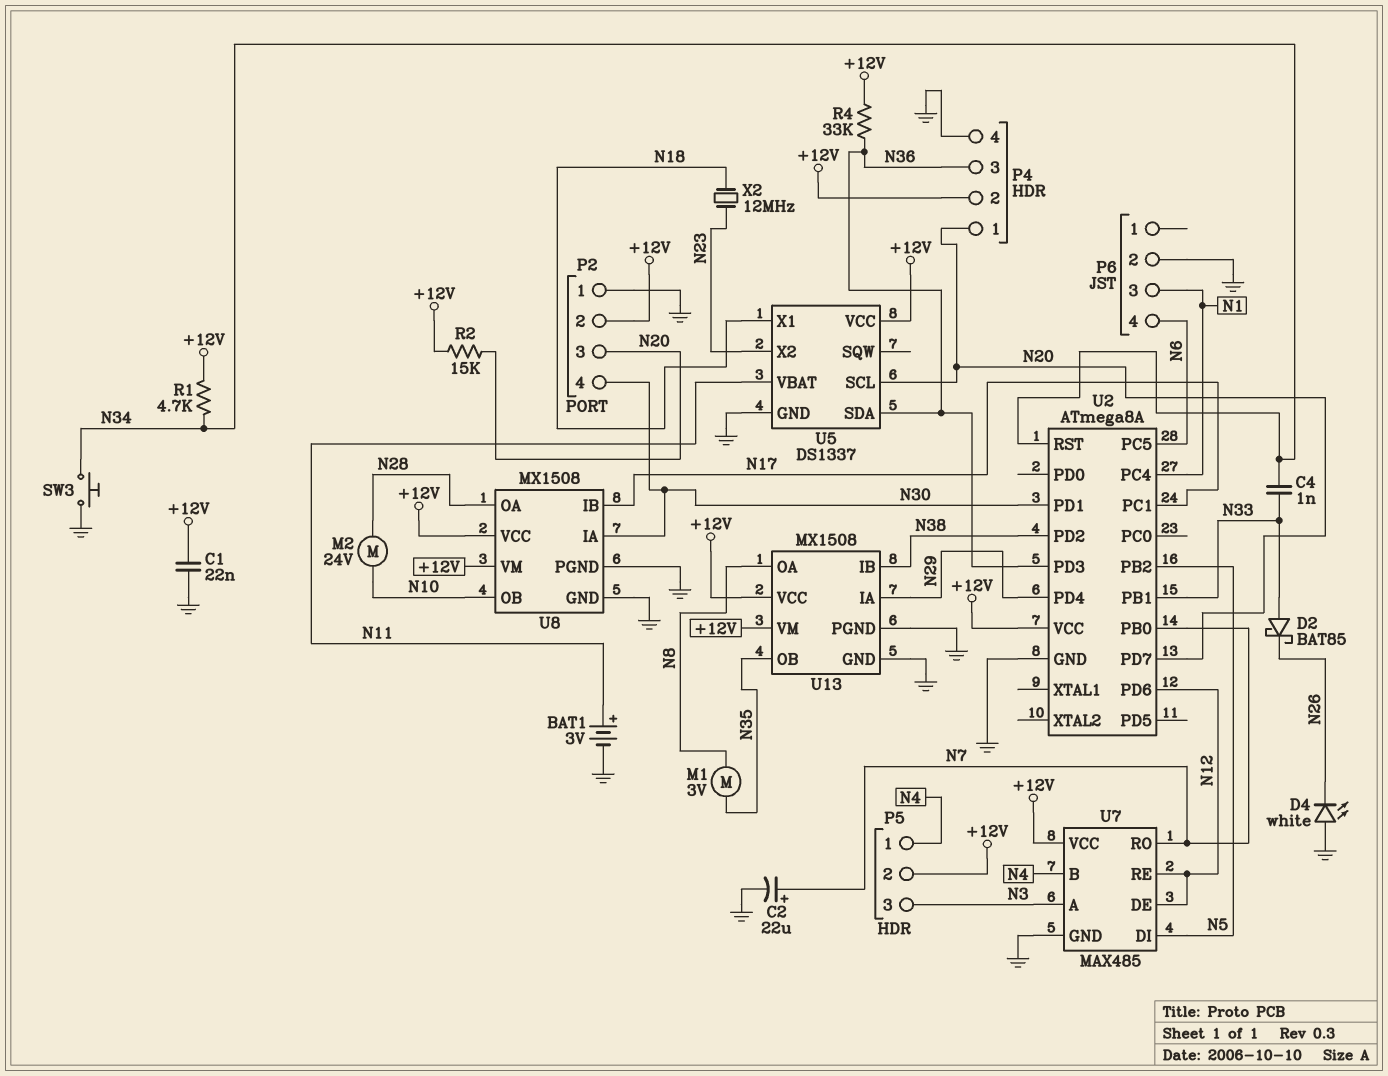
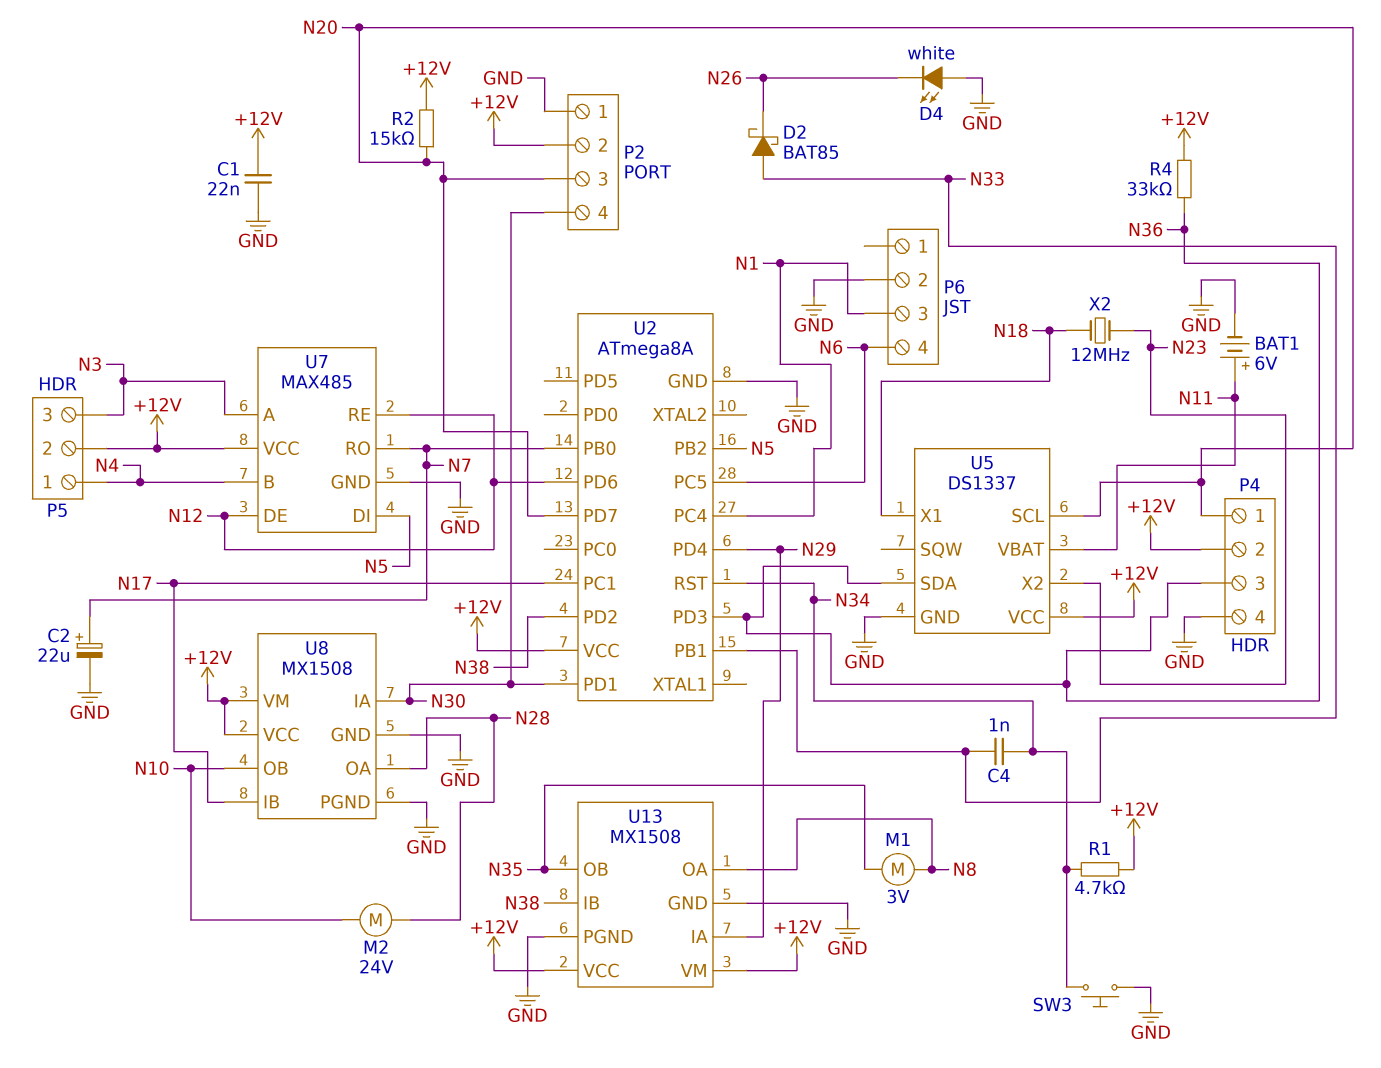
BAT1: 3V (plus N11, minus GND) -> 6V (plus N11, minus GND)

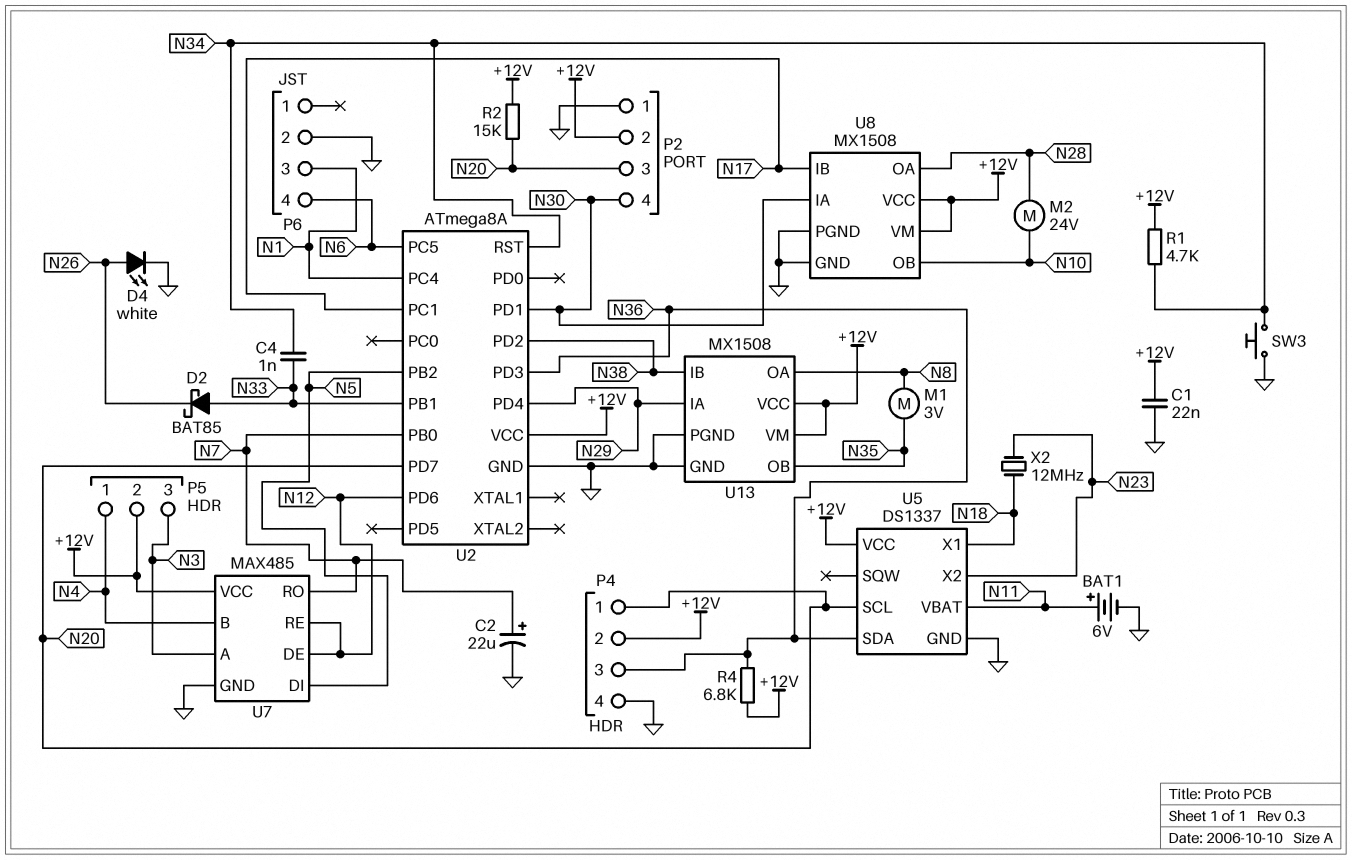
D4: LED white (A GND, K N26) -> LED white (A N26, K GND)
R4: 33k (+12V, N36) -> 6.8k (+12V, N36)

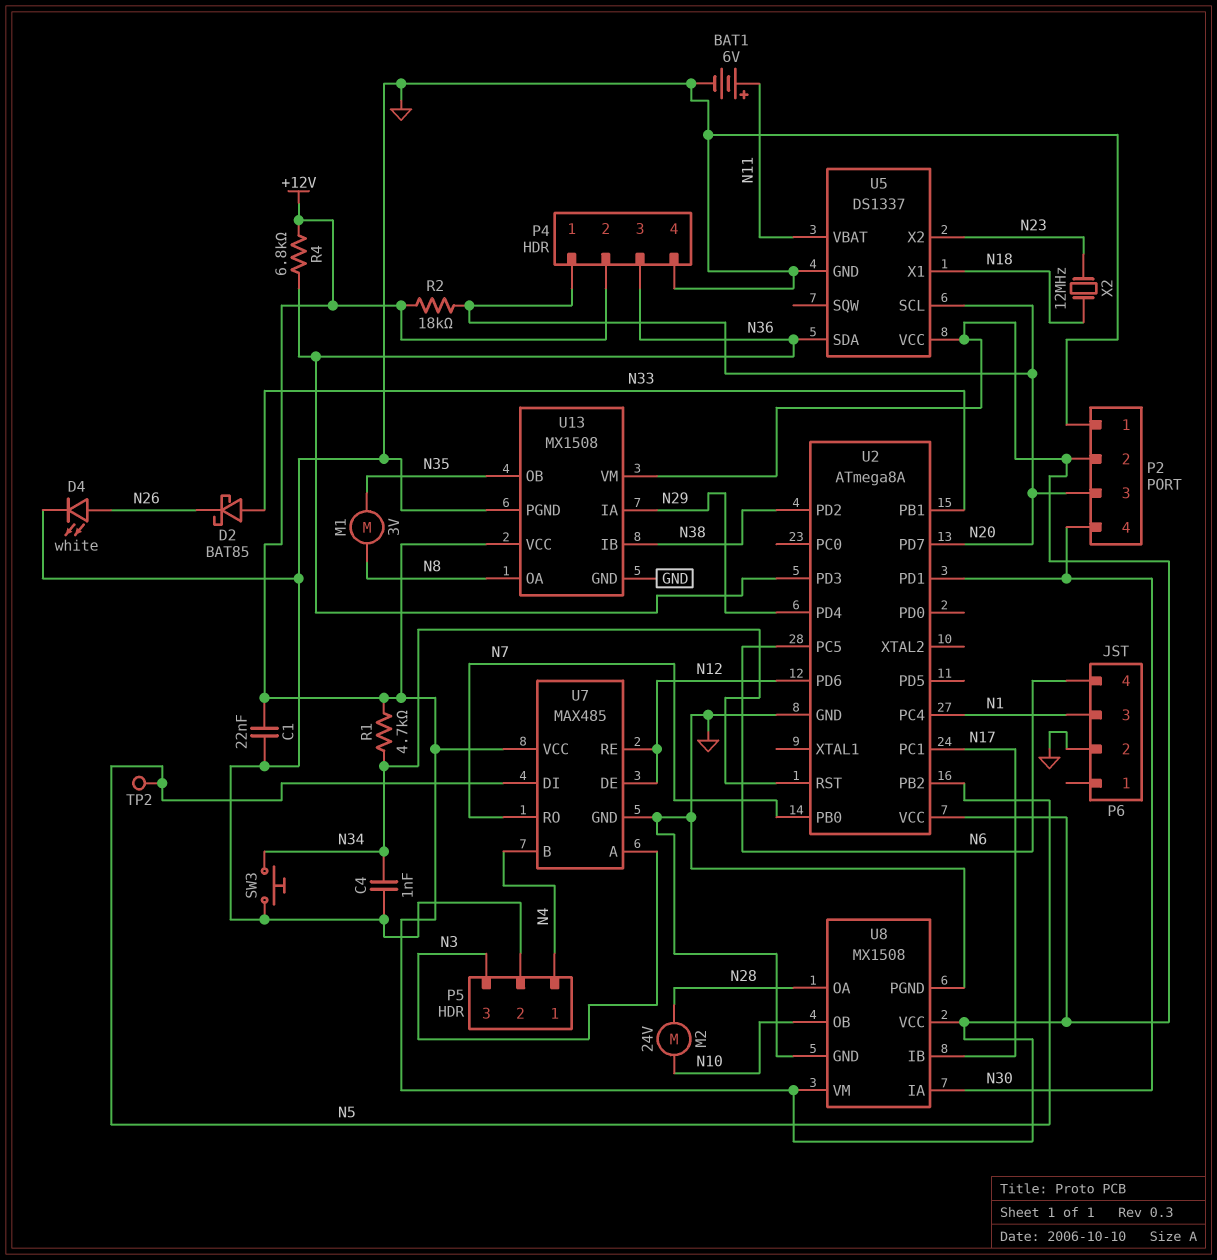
C2: 22uF (plus N7, minus GND) -> none
C4: 1nF (N33, N34) -> 1nF (GND, N34)
P5 pin 2: +12V -> GND
R2: 15k (+12V, N20) -> 18k (+12V, N20)
TP2: none -> test point (N5)

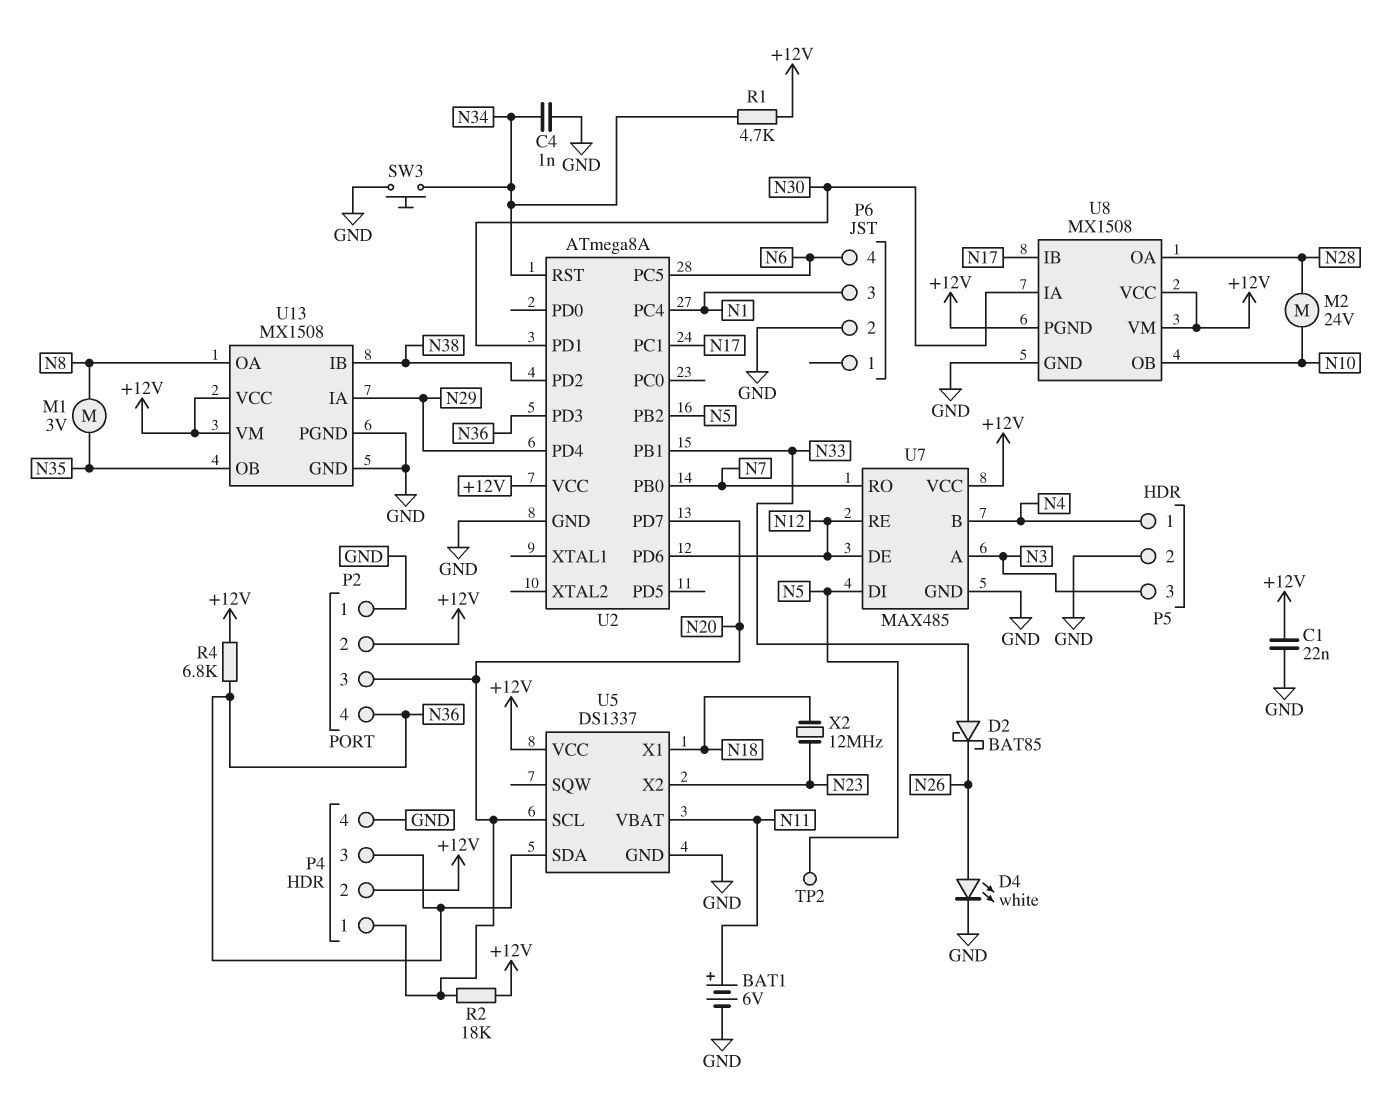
P2 pin 4: N30 -> N36
U8 pin PGND: GND -> +12V

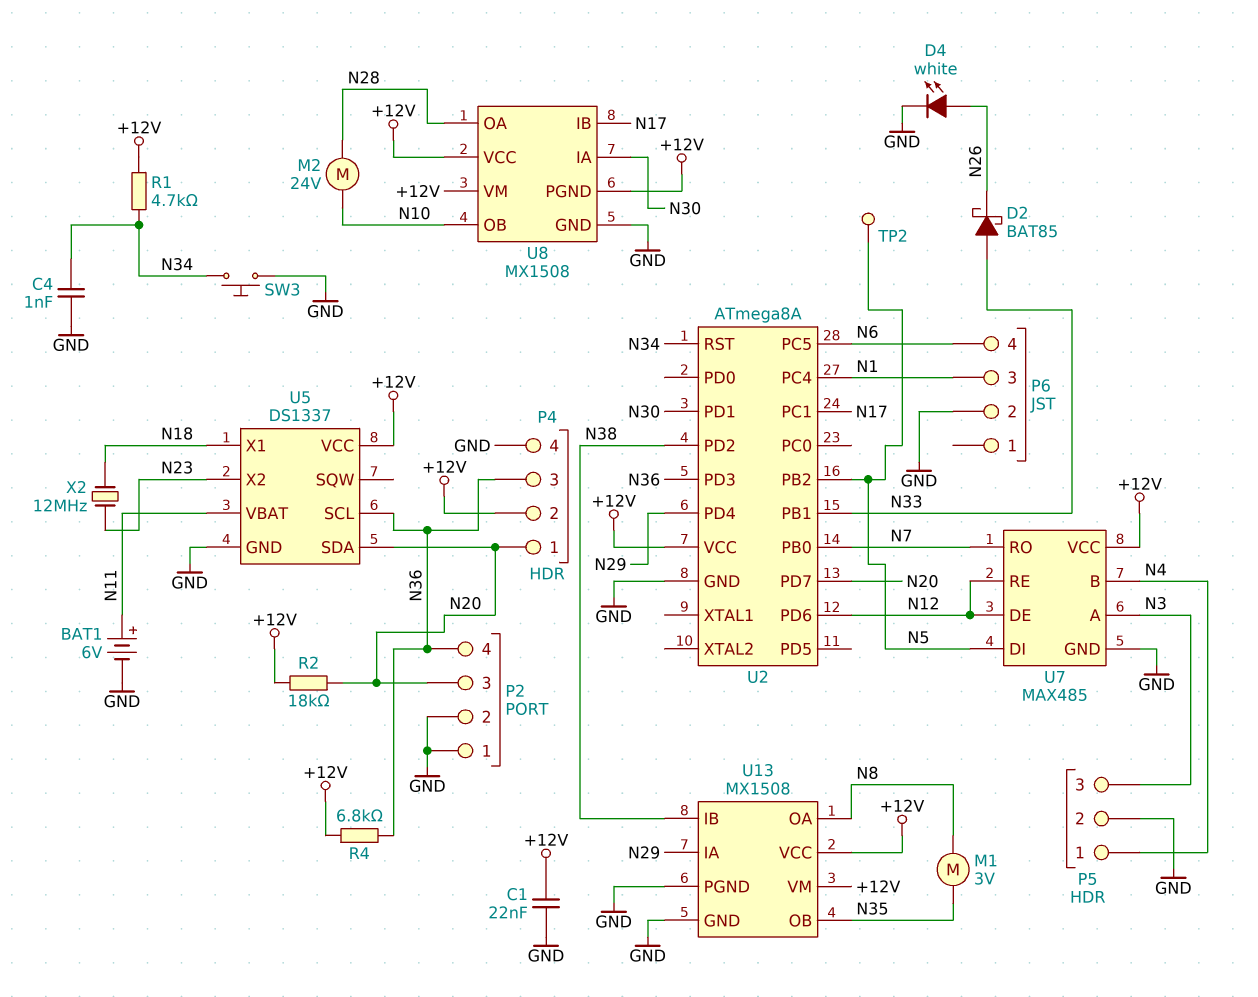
P2 pin 2: +12V -> GND
U5 pin SCL: N20 -> N36
U5 pin SDA: N36 -> N20

